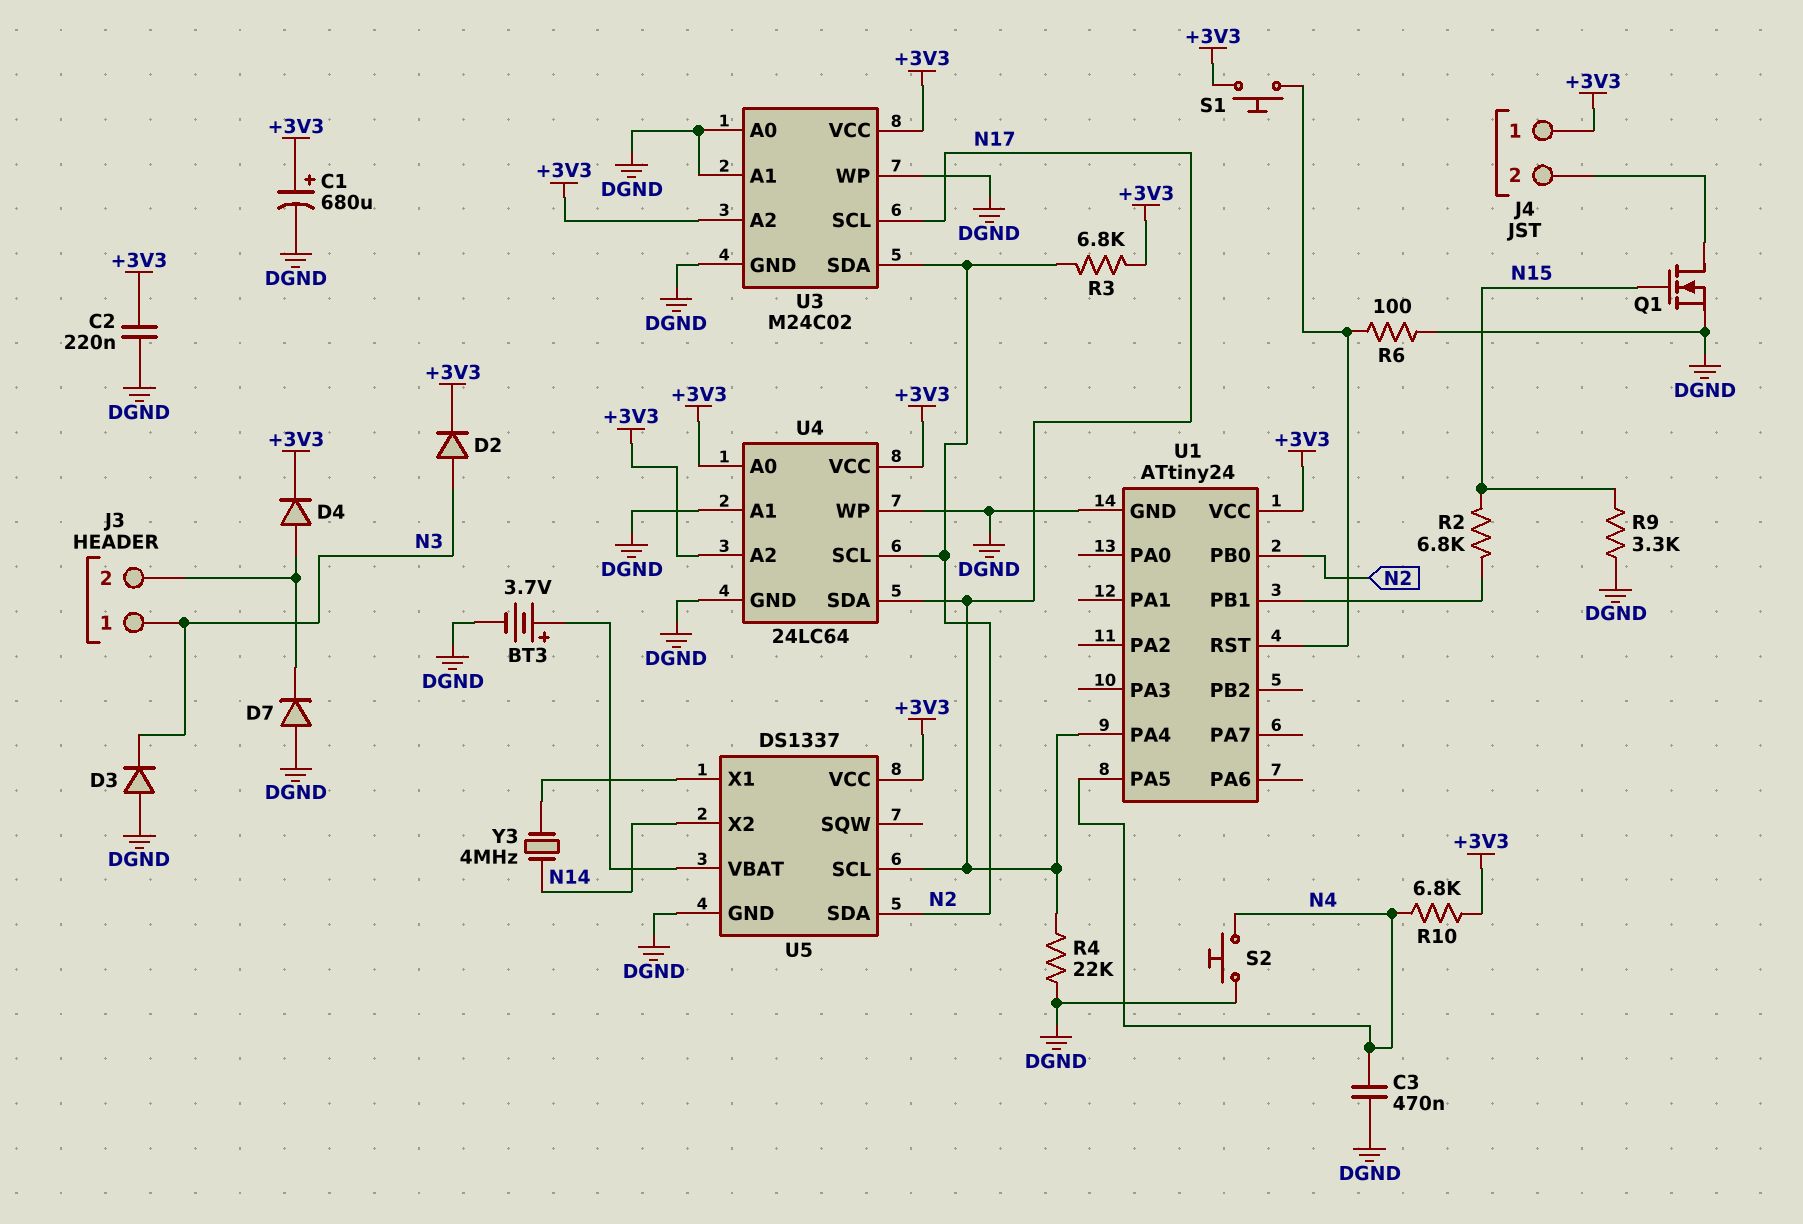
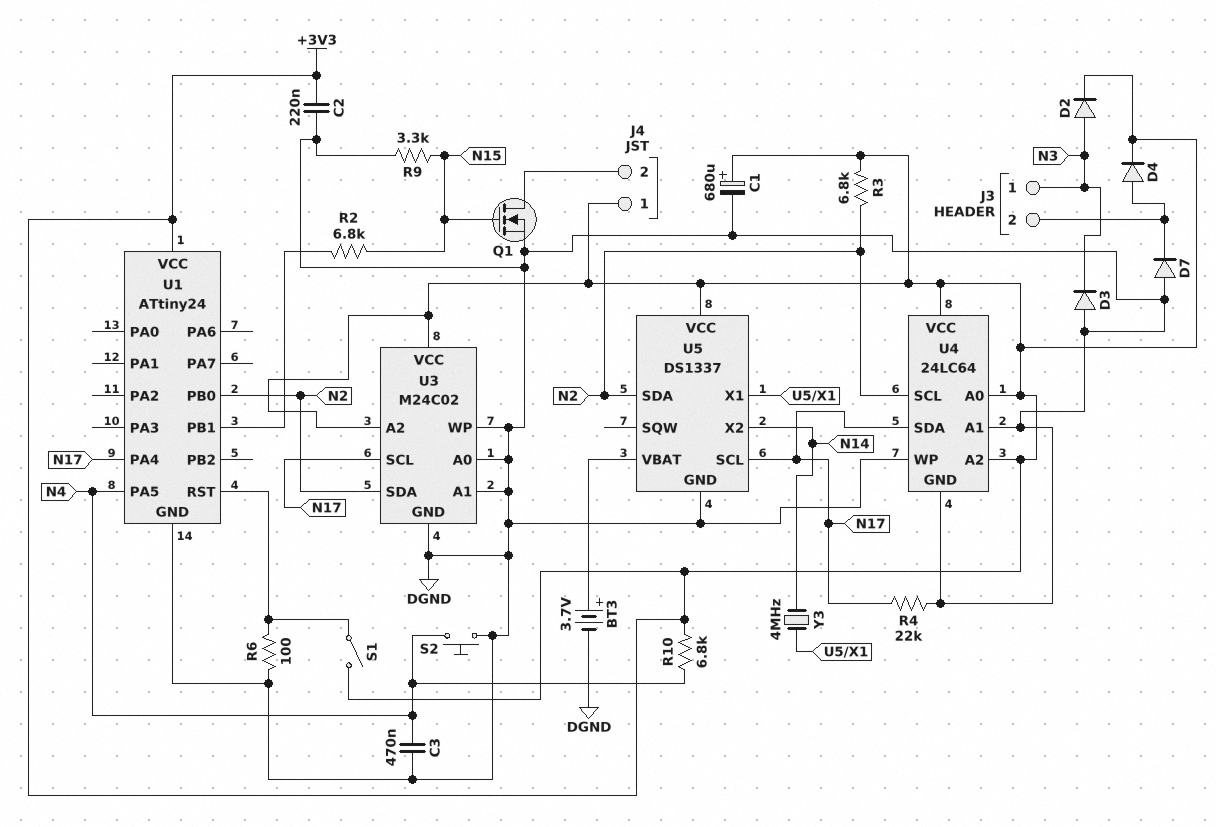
S1: button (+3V3, U1/RST) -> switch (+3V3, U1/RST)

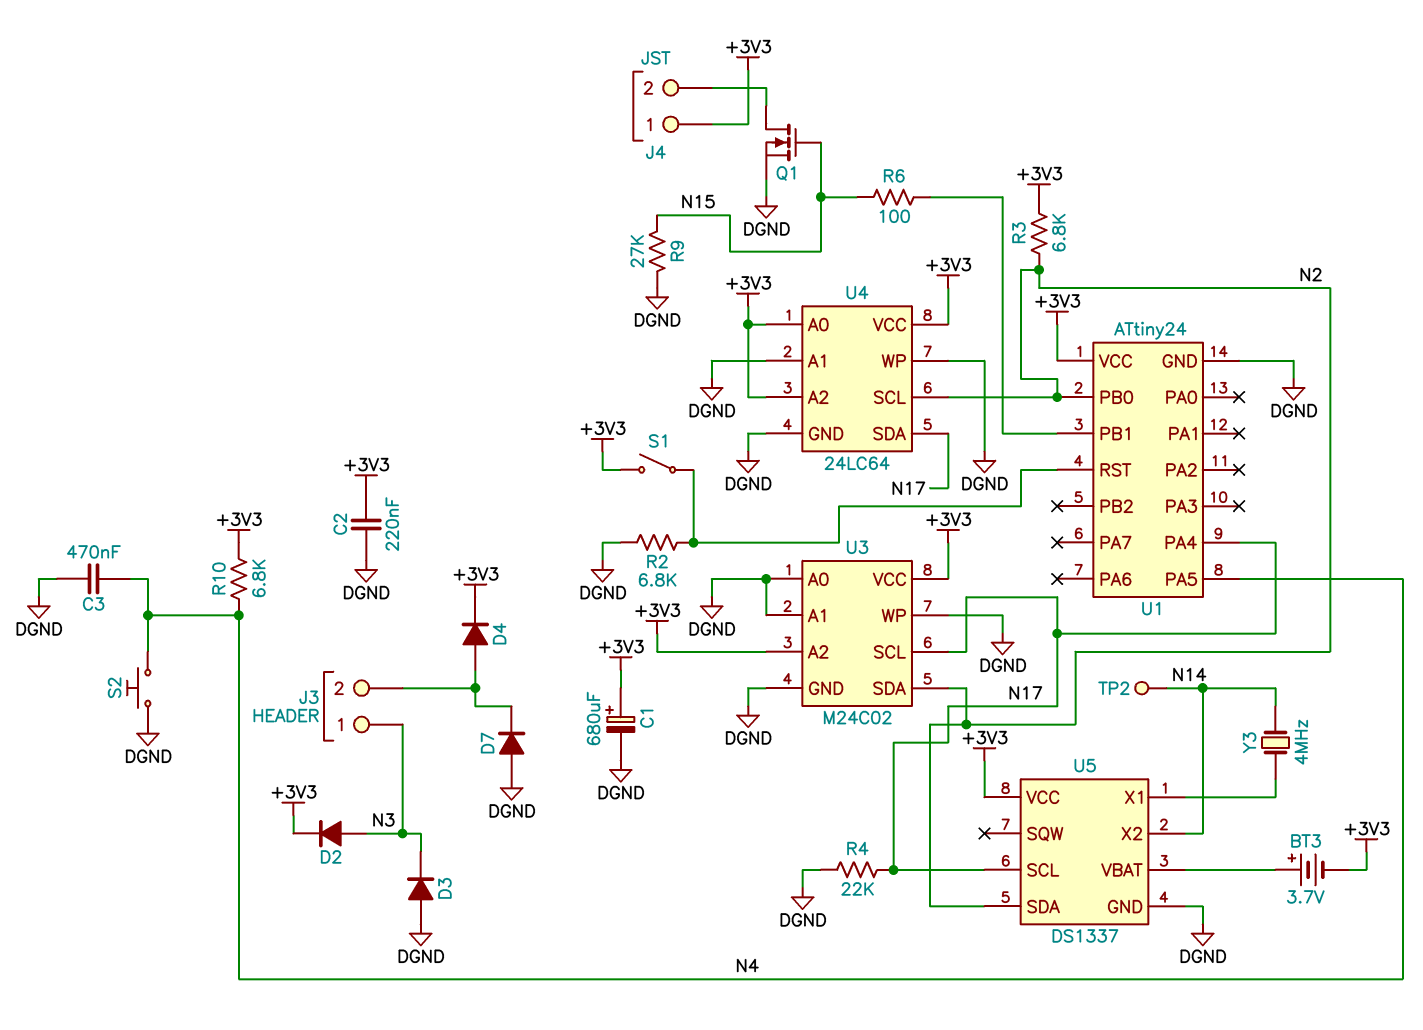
BT3: 3.7V (plus U5/VBAT, minus DGND) -> 3.7V (plus U5/VBAT, minus +3V3)
R2: 6.8k (N15, U1/PB1) -> 6.8k (DGND, U1/RST)
R6: 100 (DGND, U1/RST) -> 100 (N15, U1/PB1)
R9: 3.3k (DGND, N15) -> 27k (DGND, N15)
TP2: none -> test point (N14)

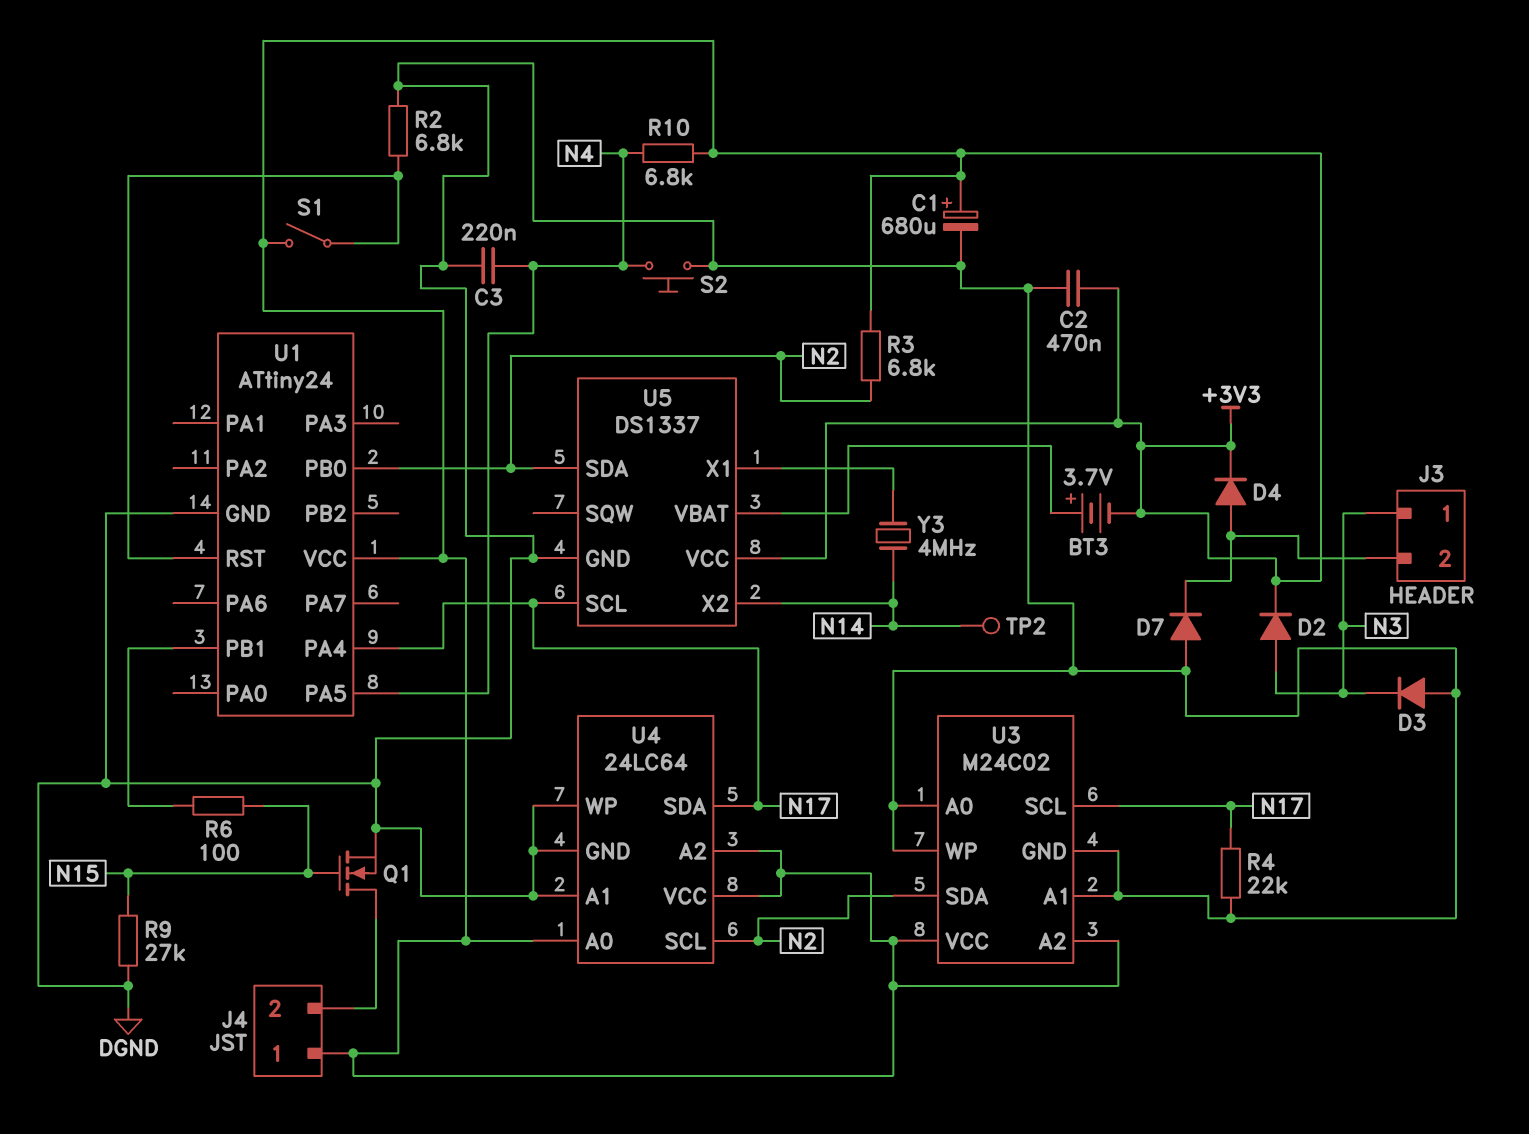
C2: 220nF (+3V3, DGND) -> 470nF (+3V3, DGND)
C3: 470nF (DGND, N4) -> 220nF (DGND, N4)

